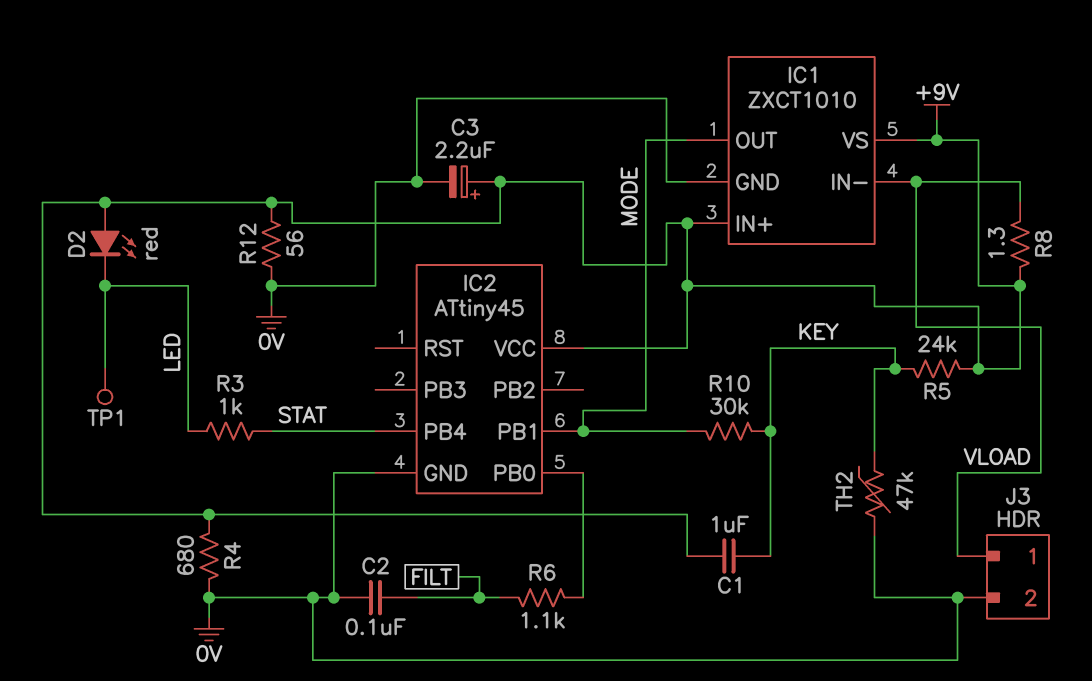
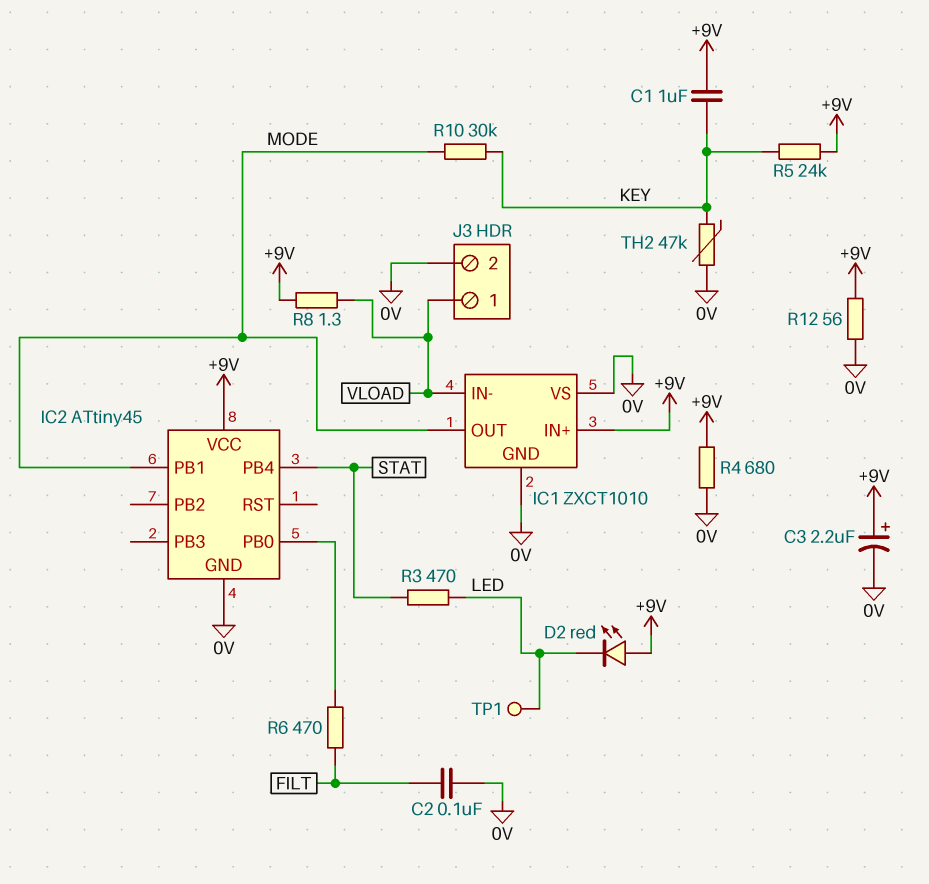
IC1 pin VS: +9V -> 0V
R3: 1k (LED, STAT) -> 470 (LED, STAT)
R6: 1.1k (FILT, IC2/PB0) -> 470 (FILT, IC2/PB0)

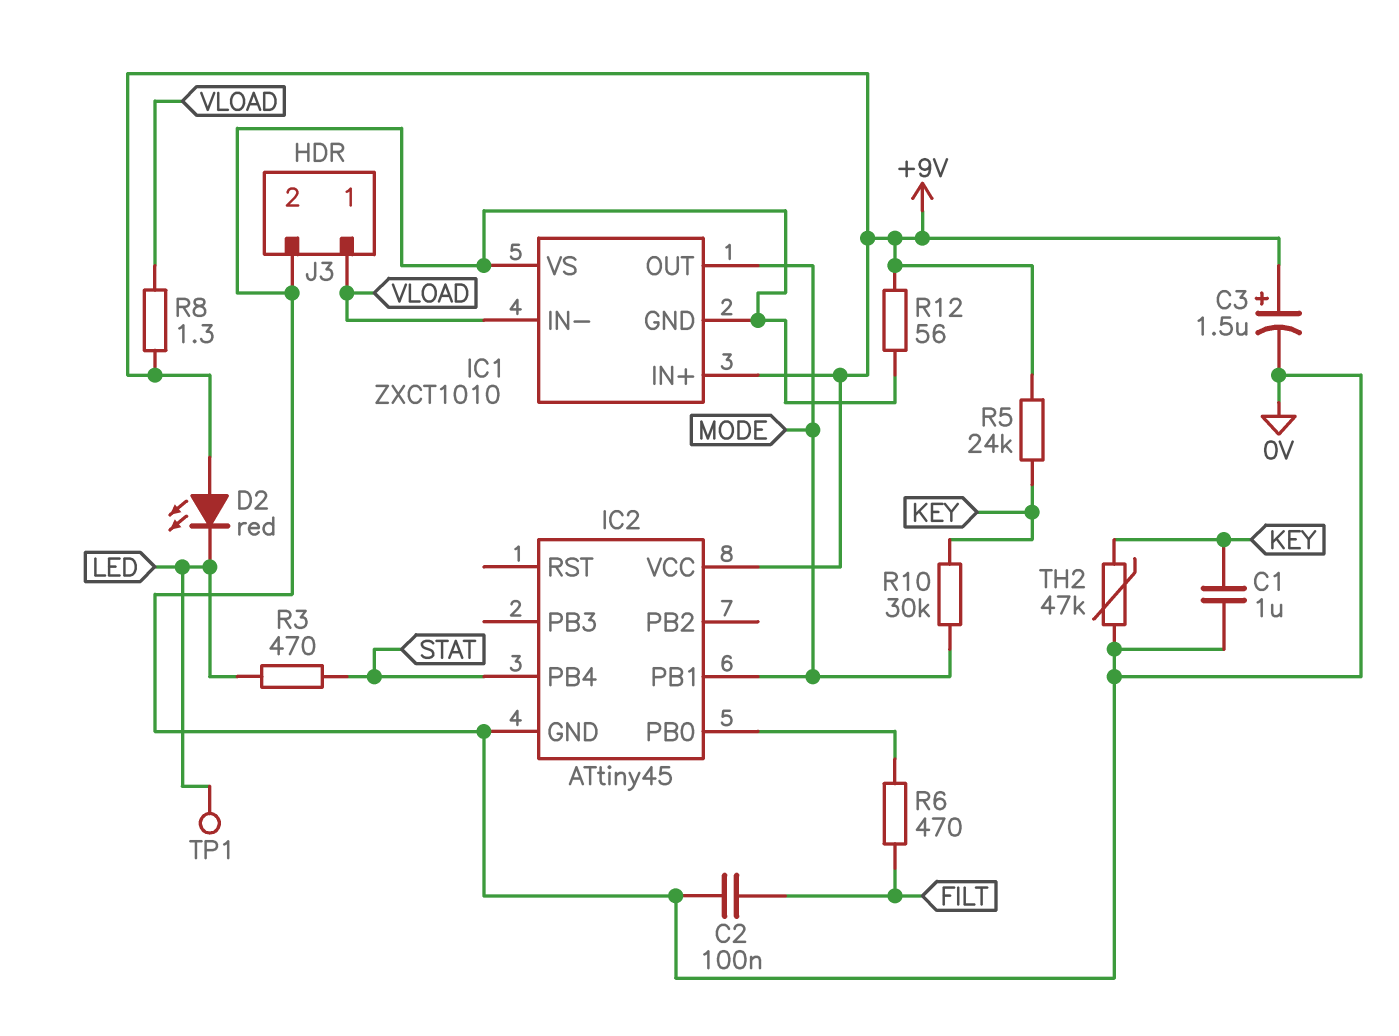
C1: 1uF (+9V, KEY) -> 1uF (0V, KEY)
C3: 2.2uF (plus +9V, minus 0V) -> 1.5uF (plus +9V, minus 0V)
R4: 680 (+9V, 0V) -> none

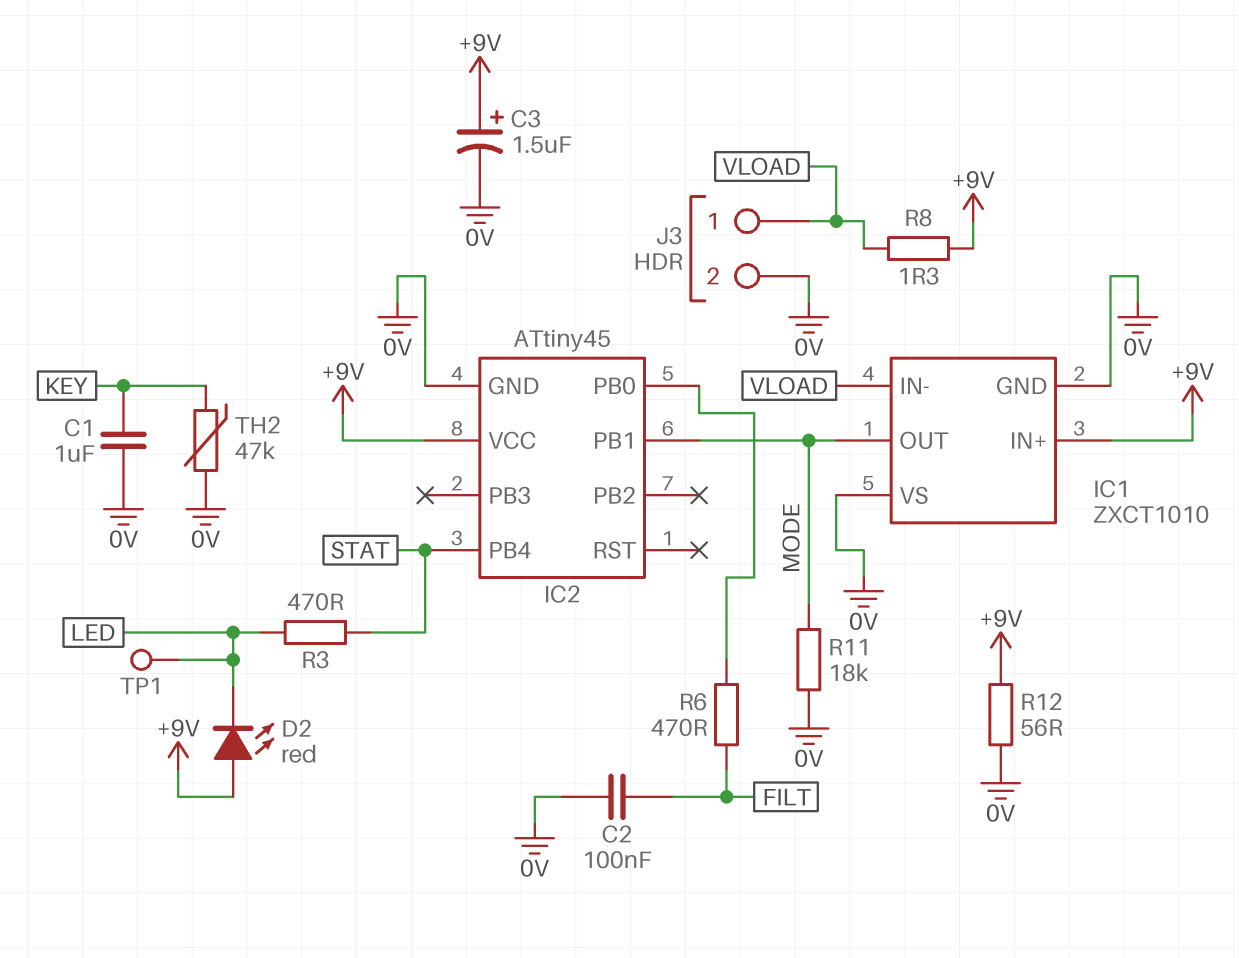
R5: 24k (+9V, KEY) -> none
R10: 30k (KEY, MODE) -> none
R11: none -> 18k (0V, MODE)

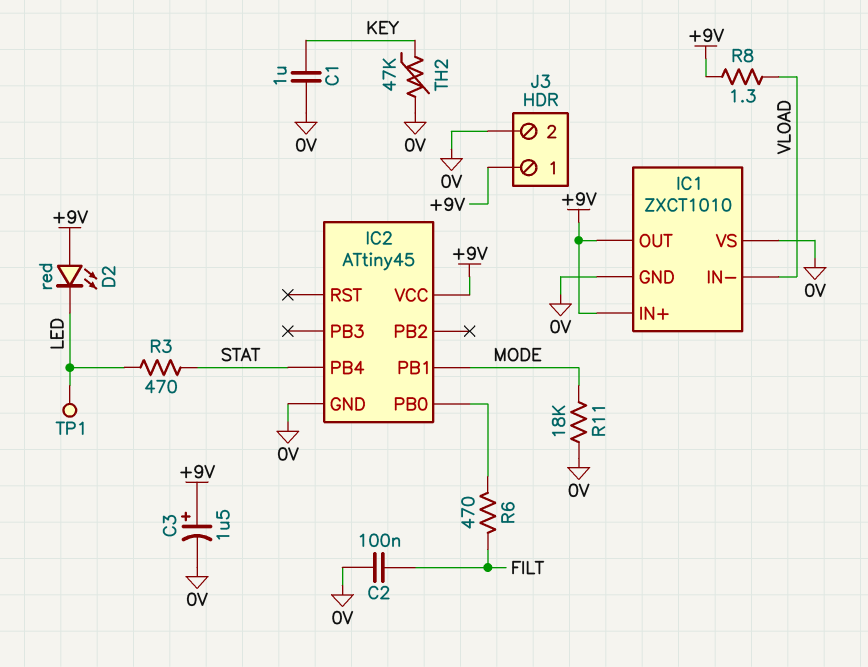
IC1 pin OUT: MODE -> +9V
J3 pin 1: VLOAD -> +9V
R12: 56 (+9V, 0V) -> none

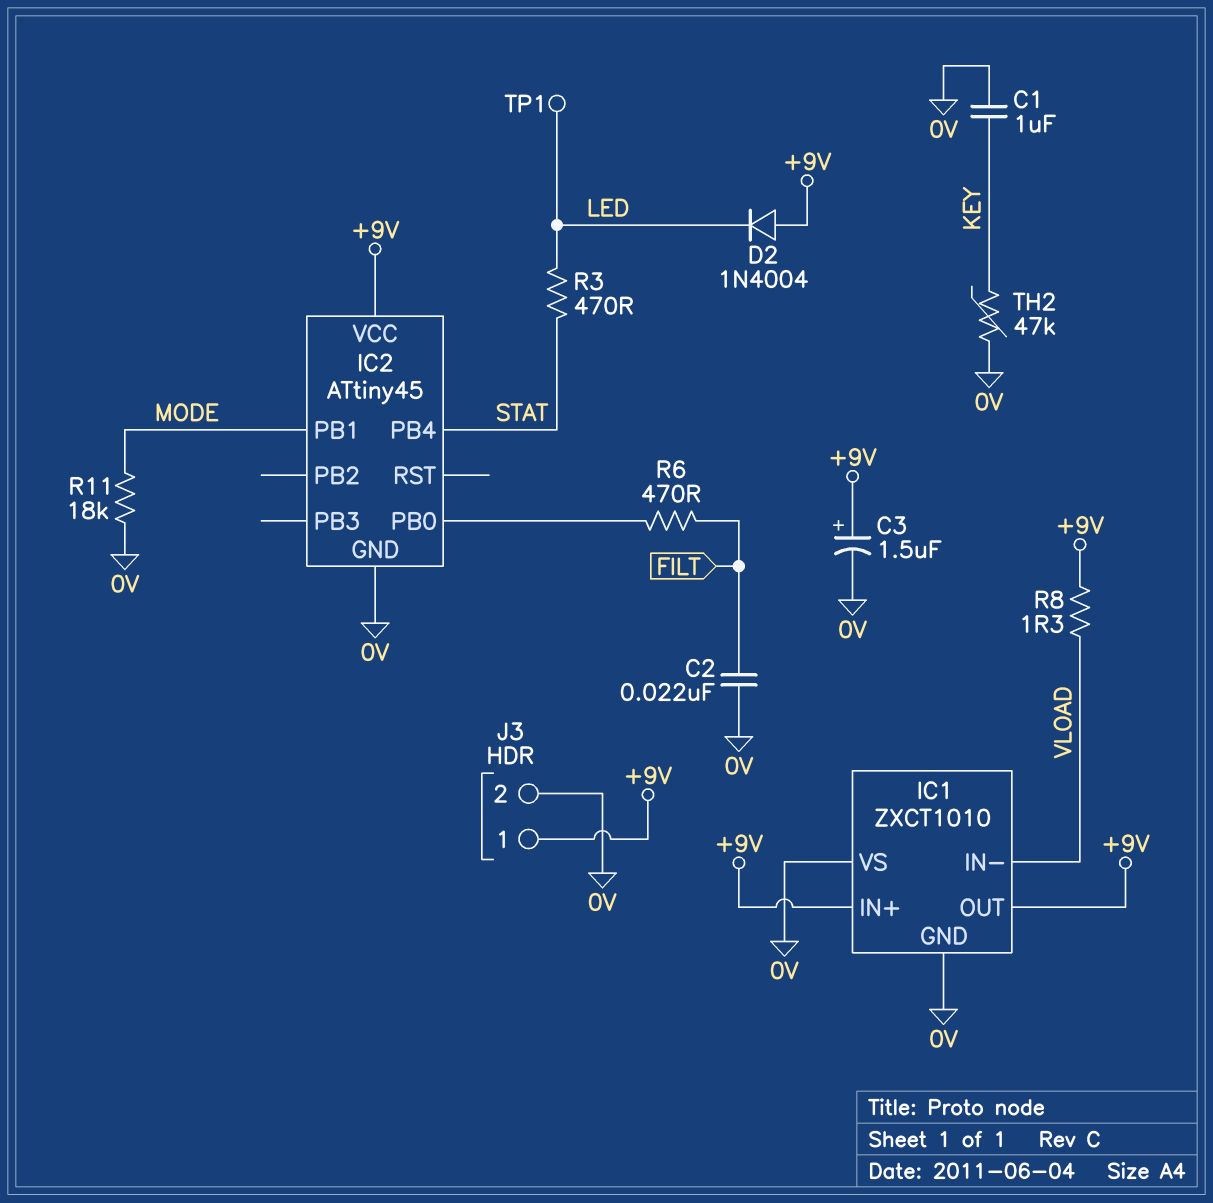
C2: 100nF (0V, FILT) -> 22nF (0V, FILT)
D2: LED red (A +9V, K LED) -> diode 1N4004 (A +9V, K LED)

